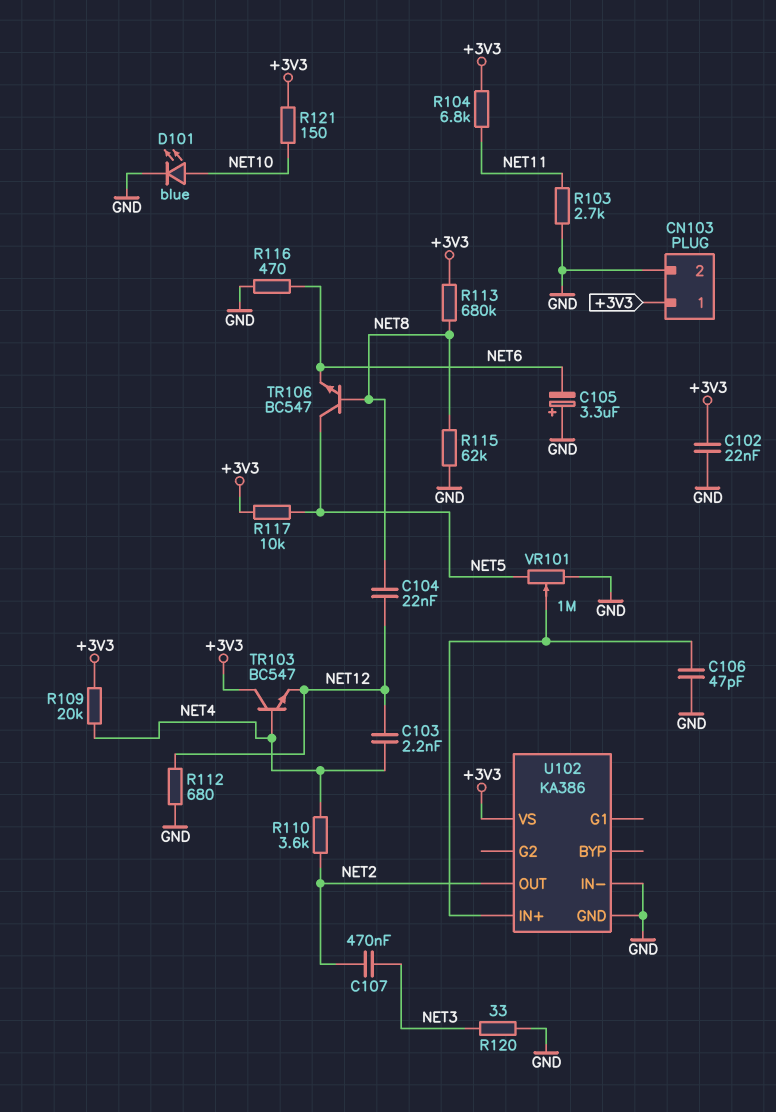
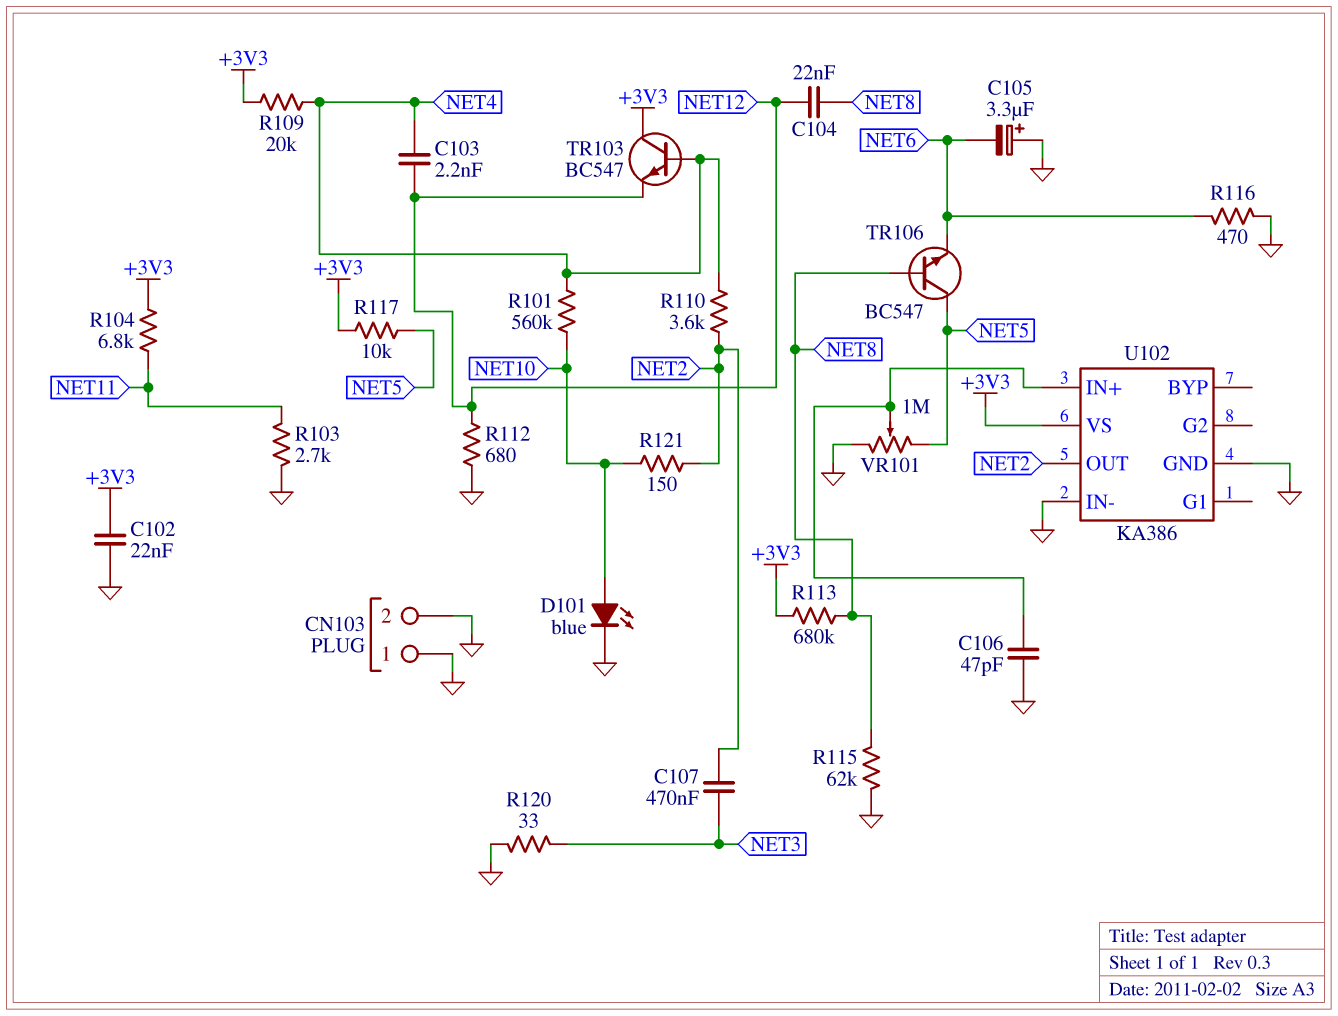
CN103 pin 1: +3V3 -> GND
R101: none -> 560k (NET4, NET10)
R121: 150 (+3V3, NET10) -> 150 (NET2, NET10)

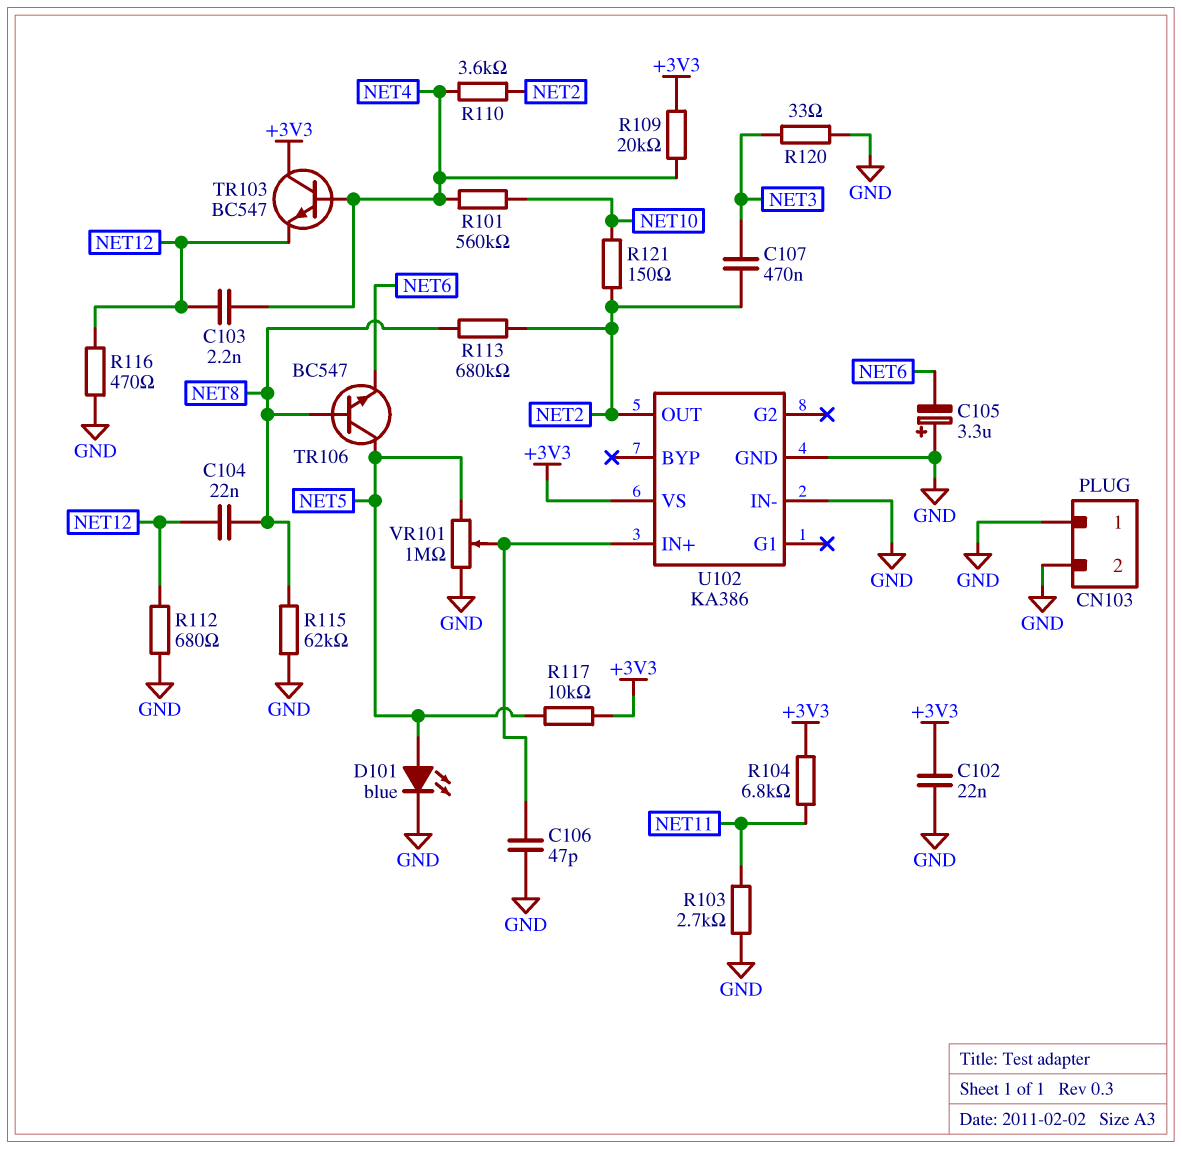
D101: LED blue (A NET10, K GND) -> LED blue (A NET5, K GND)
R113: 680k (+3V3, NET8) -> 680k (NET2, NET8)
R116: 470 (GND, NET6) -> 470 (GND, NET12)

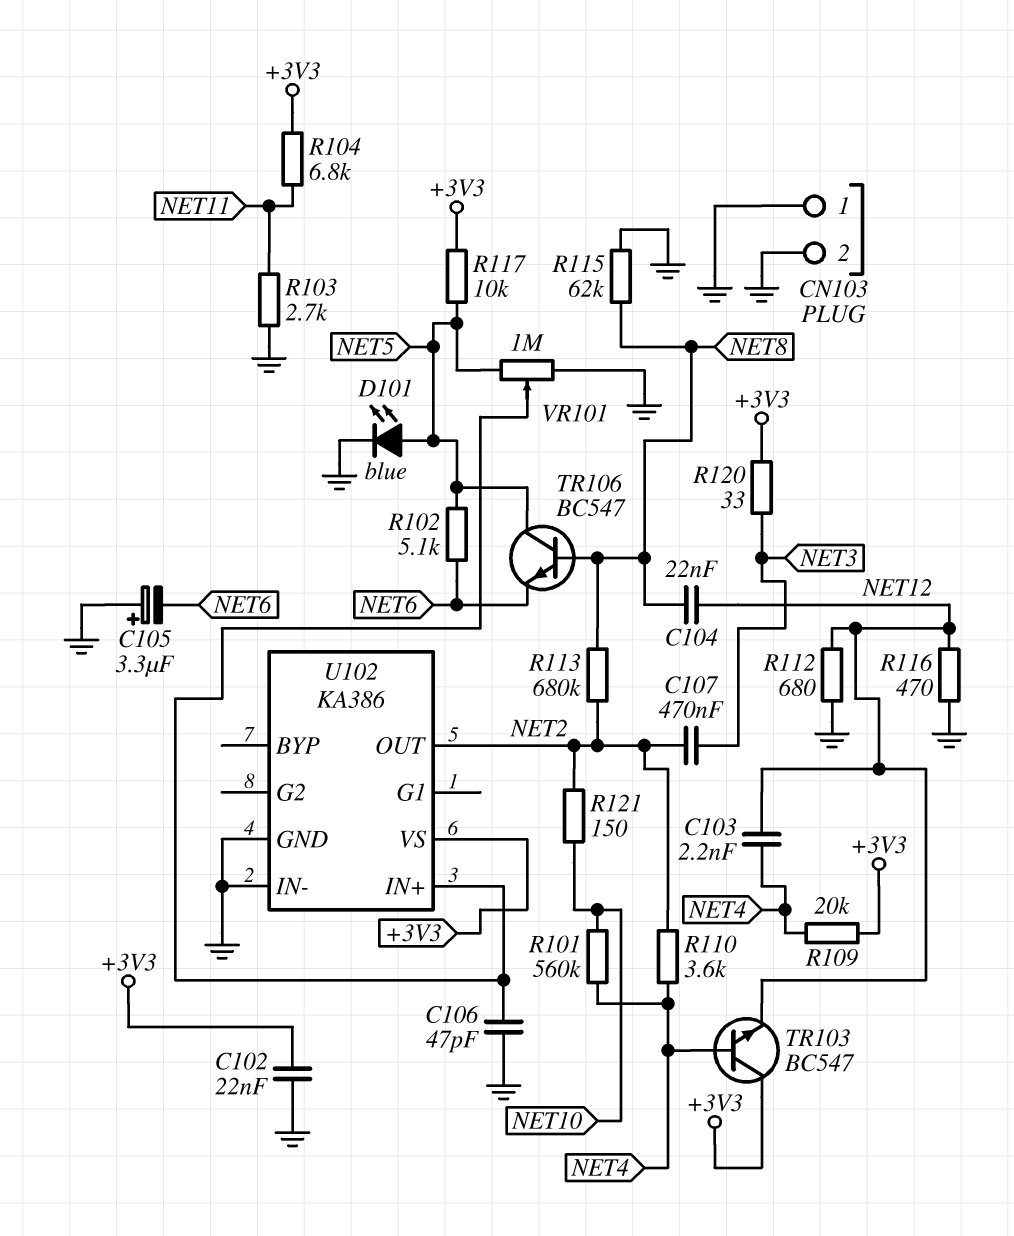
R102: none -> 5.1k (NET5, NET6)
R120: 33 (GND, NET3) -> 33 (+3V3, NET3)

